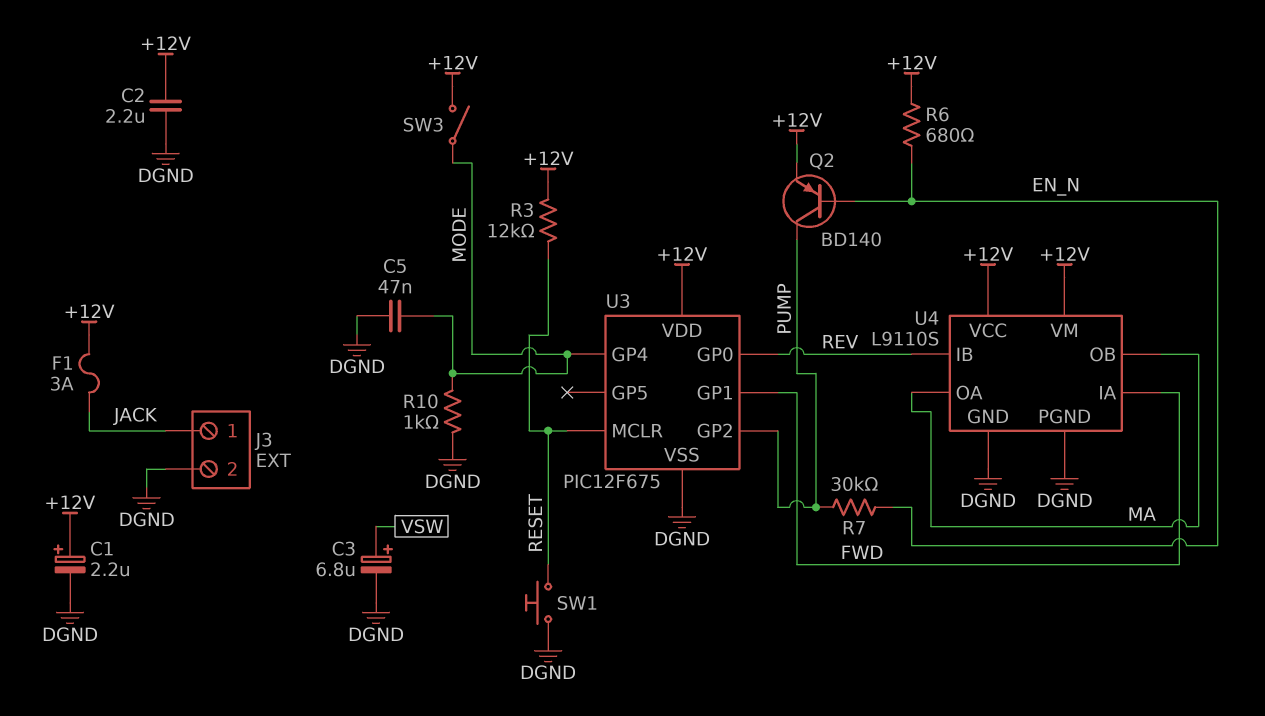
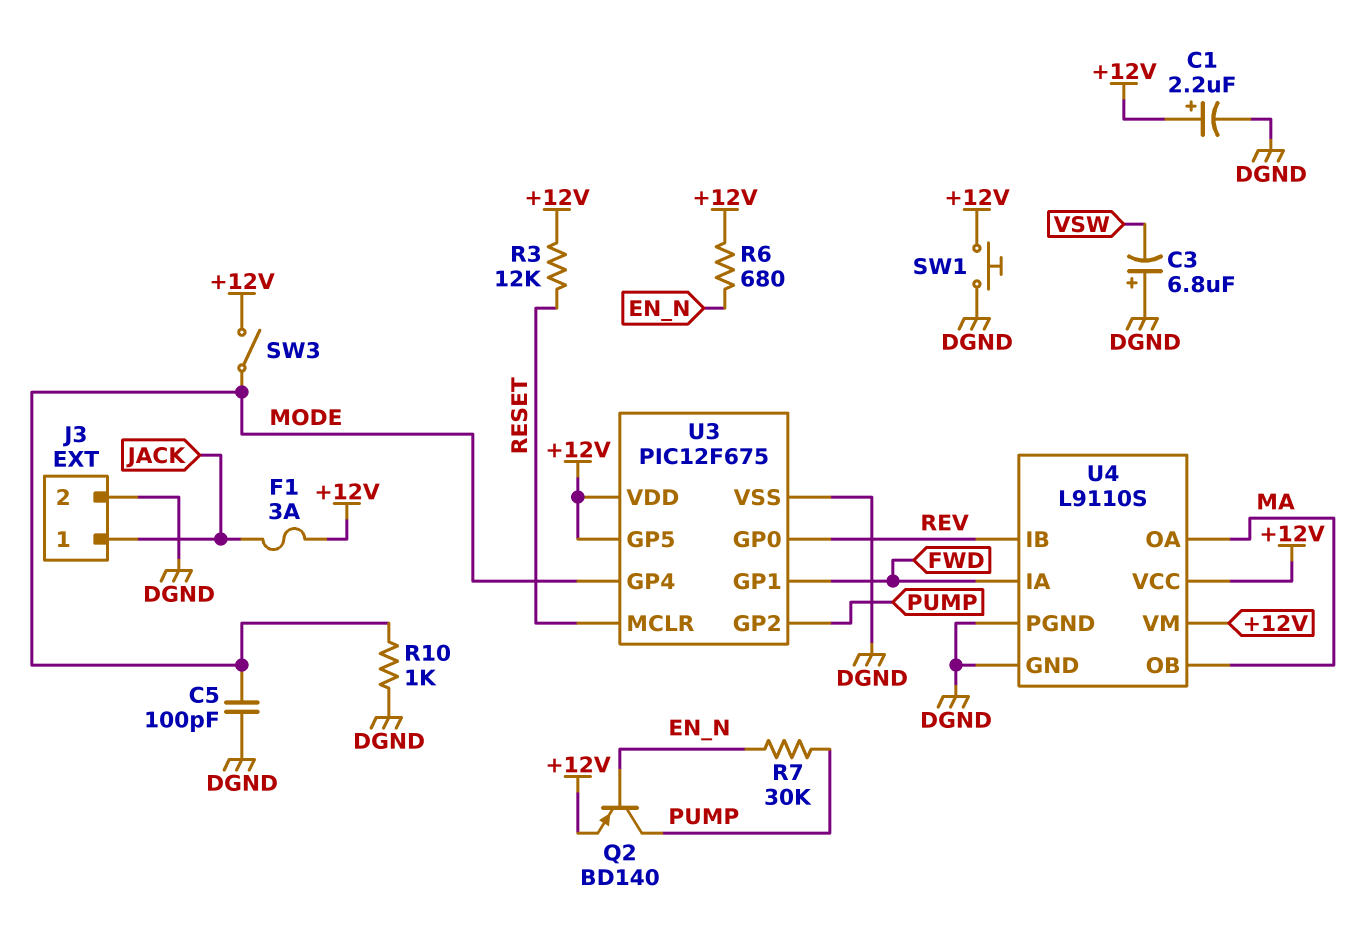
C2: 2.2uF (+12V, DGND) -> none
C3: 6.8uF (plus VSW, minus DGND) -> 6.8uF (plus DGND, minus VSW)
C5: 47nF (DGND, MODE) -> 100pF (DGND, MODE)
SW1: button (DGND, RESET) -> button (+12V, DGND)
U3 pin GP5: none -> +12V

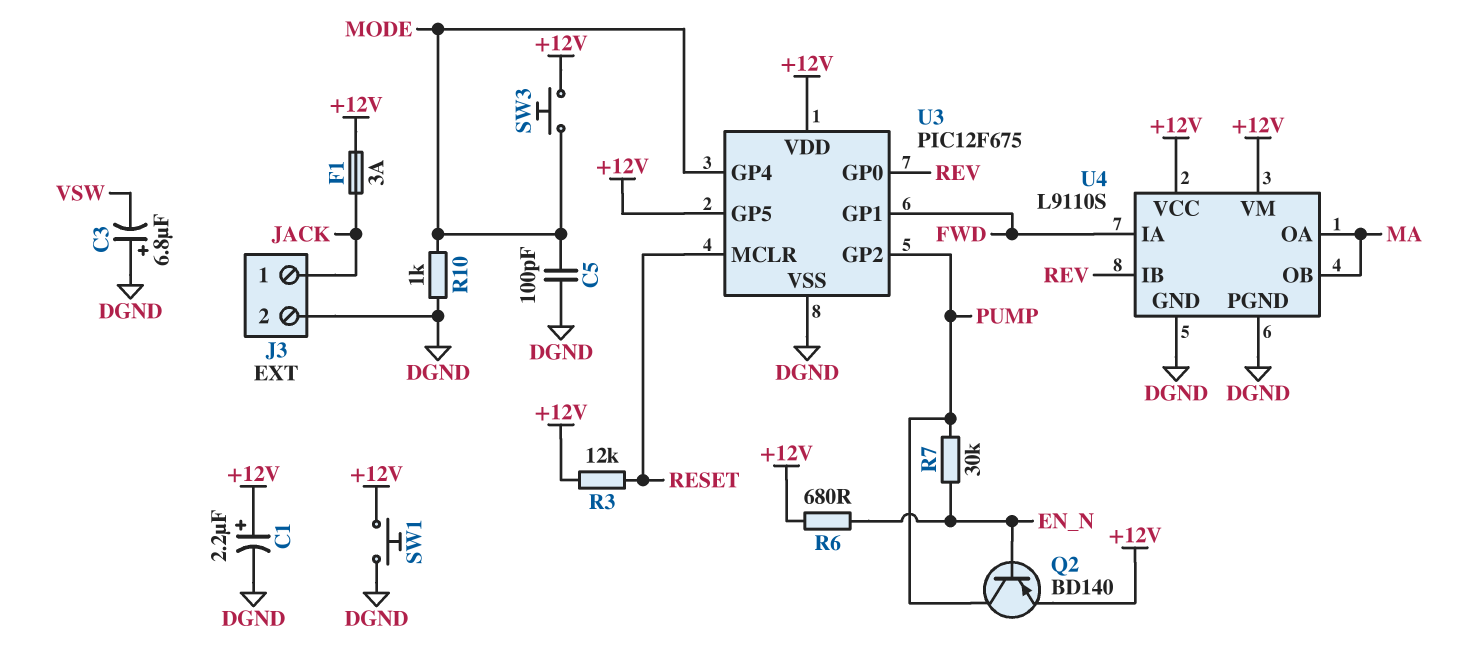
SW3: switch (+12V, MODE) -> button (+12V, MODE)

